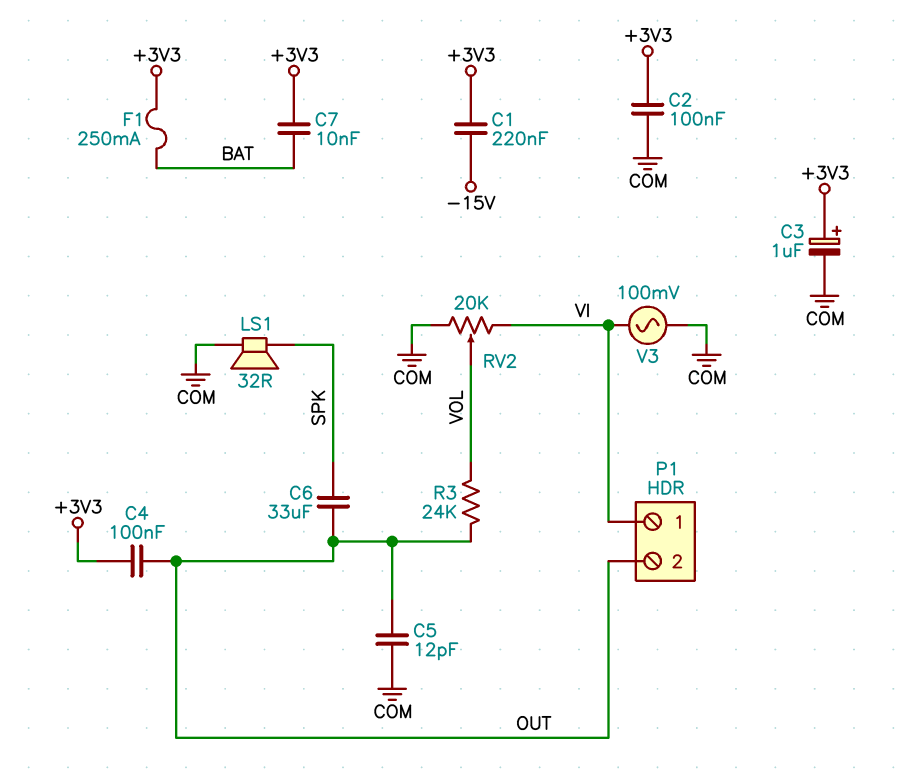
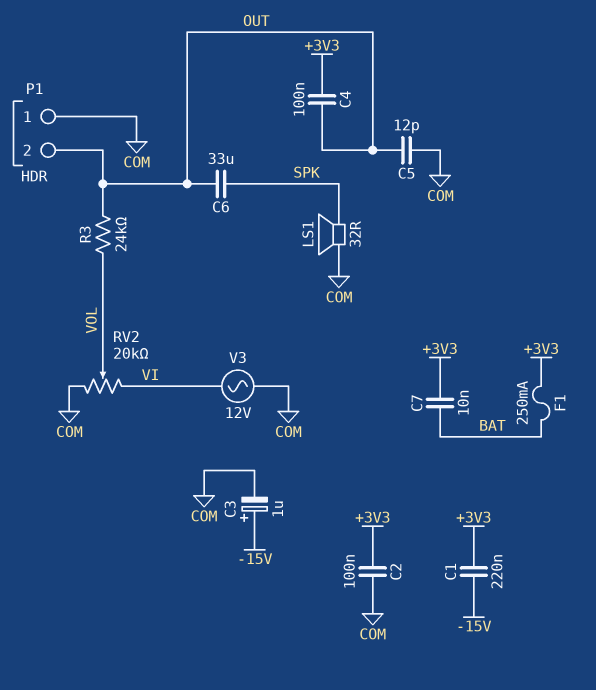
C3: 1uF (plus +3V3, minus COM) -> 1uF (plus -15V, minus COM)
P1 pin 1: VI -> COM
V3: AC 100mV (COM, VI) -> AC 12V (COM, VI)

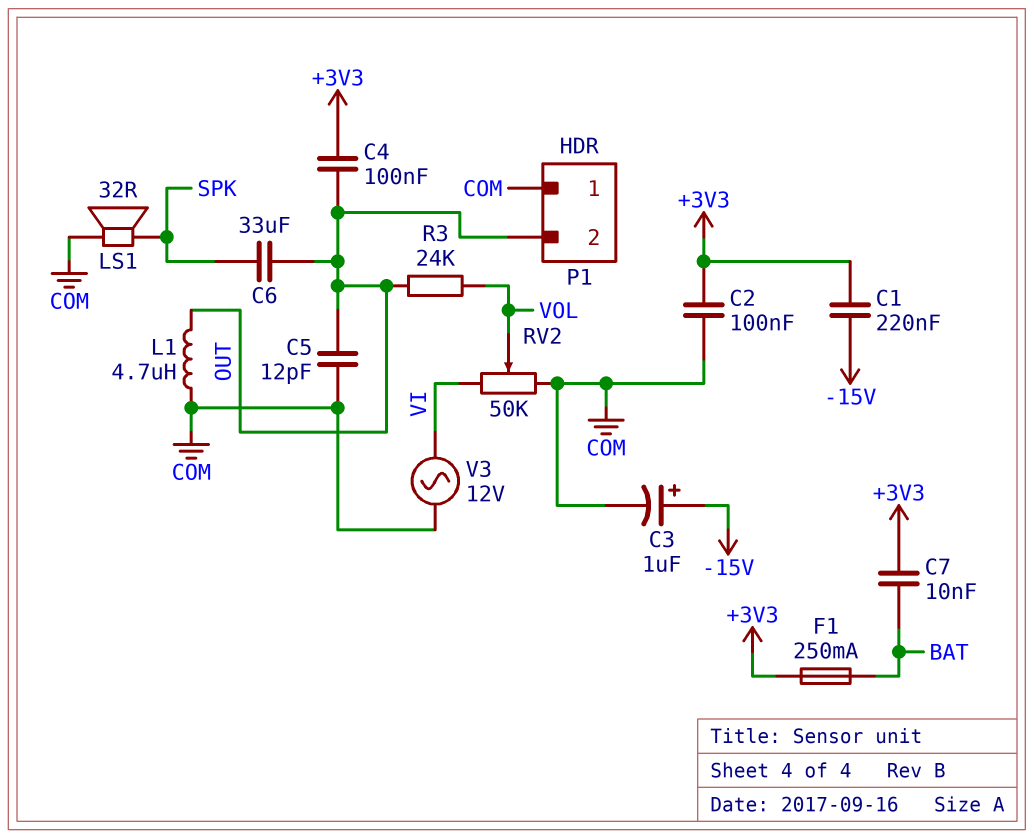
L1: none -> 4.7uH (COM, OUT)
RV2: 20k (COM, VI, wiper VOL) -> 50k (COM, VI, wiper VOL)

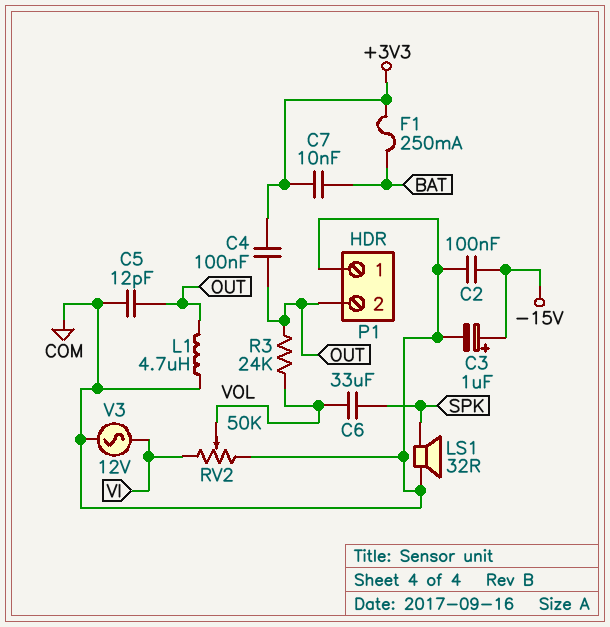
C1: 220nF (+3V3, -15V) -> none
C2: 100nF (+3V3, COM) -> 100nF (-15V, COM)
C6: 33uF (OUT, SPK) -> 33uF (SPK, VOL)

